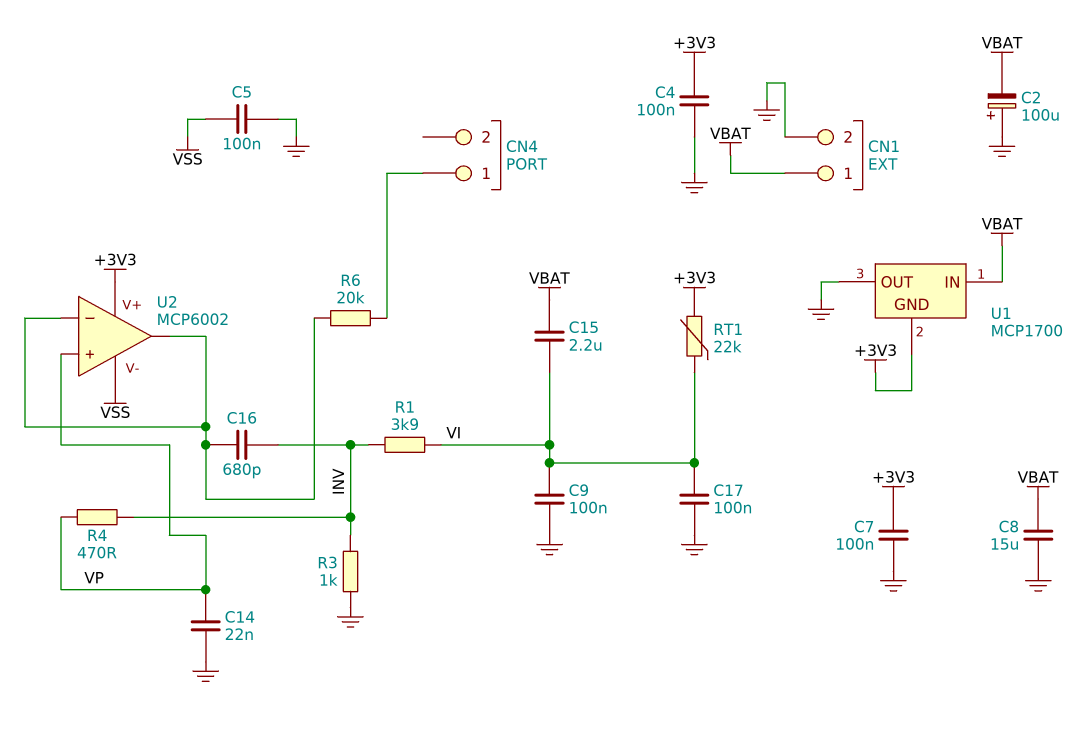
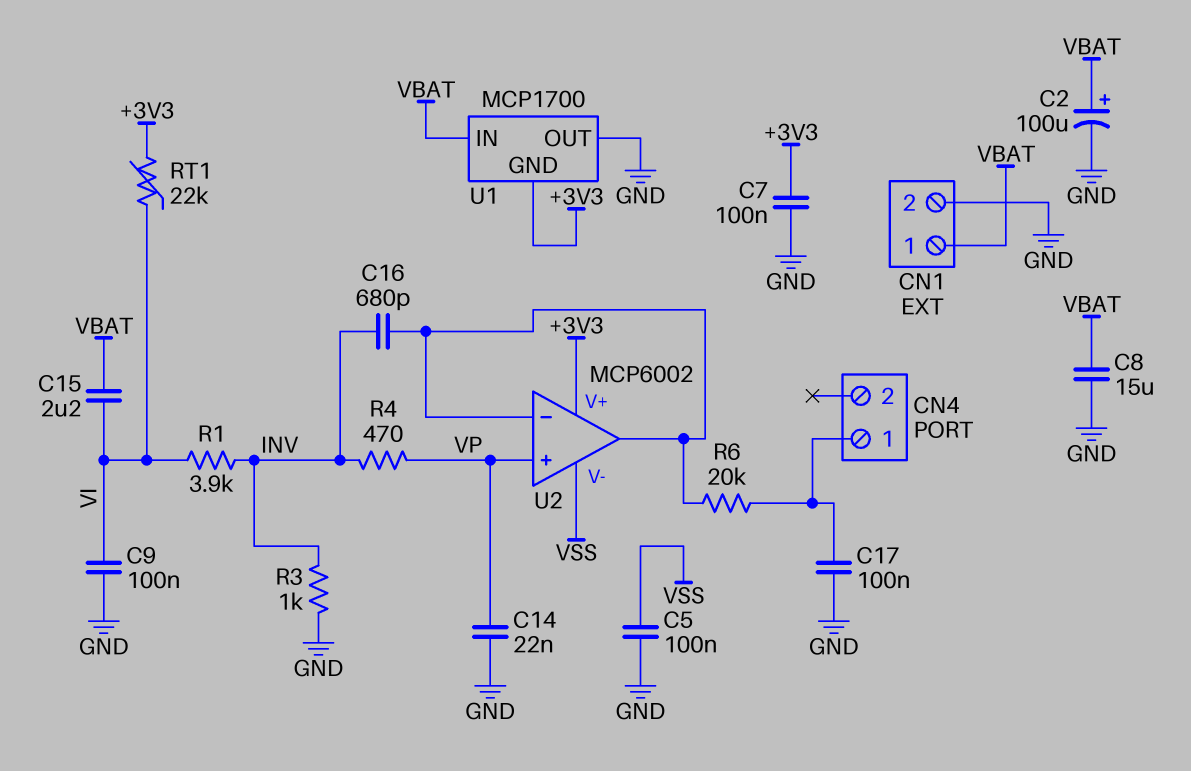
C2: 100uF (plus GND, minus VBAT) -> 100uF (plus VBAT, minus GND)
C4: 100nF (+3V3, GND) -> none
C17: 100nF (GND, VI) -> 100nF (CN4/1, GND)

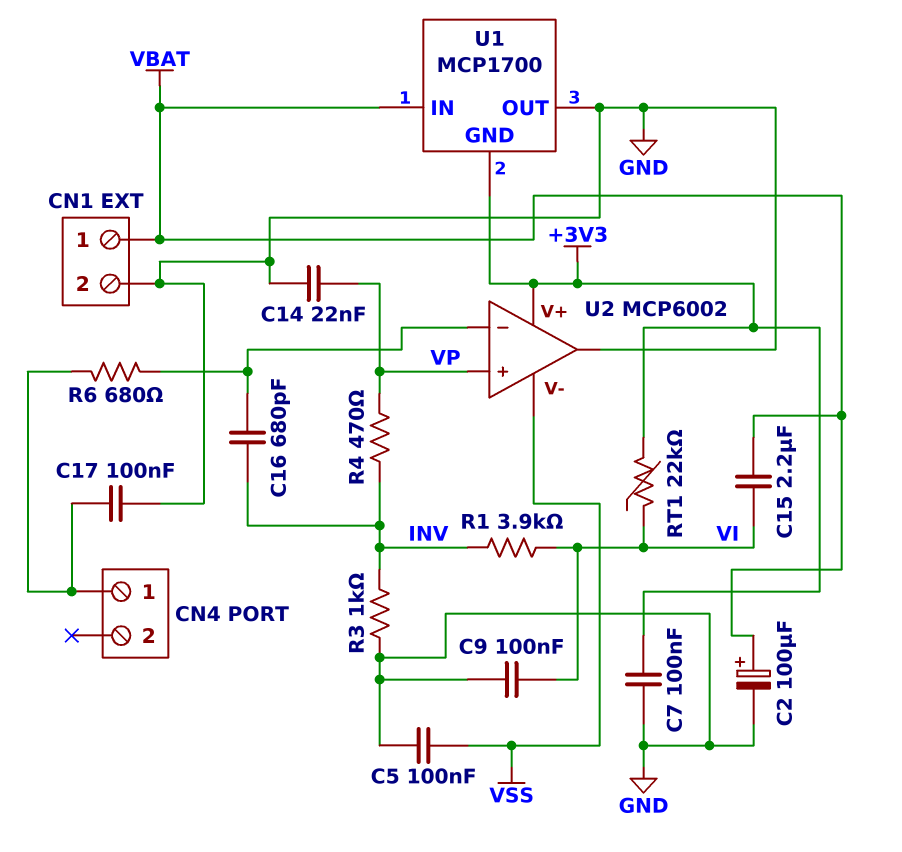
C8: 15uF (GND, VBAT) -> none
R6: 20k (CN4/1, U2/in-) -> 680 (CN4/1, U2/in-)
U2 pin out: U2/in- -> GND

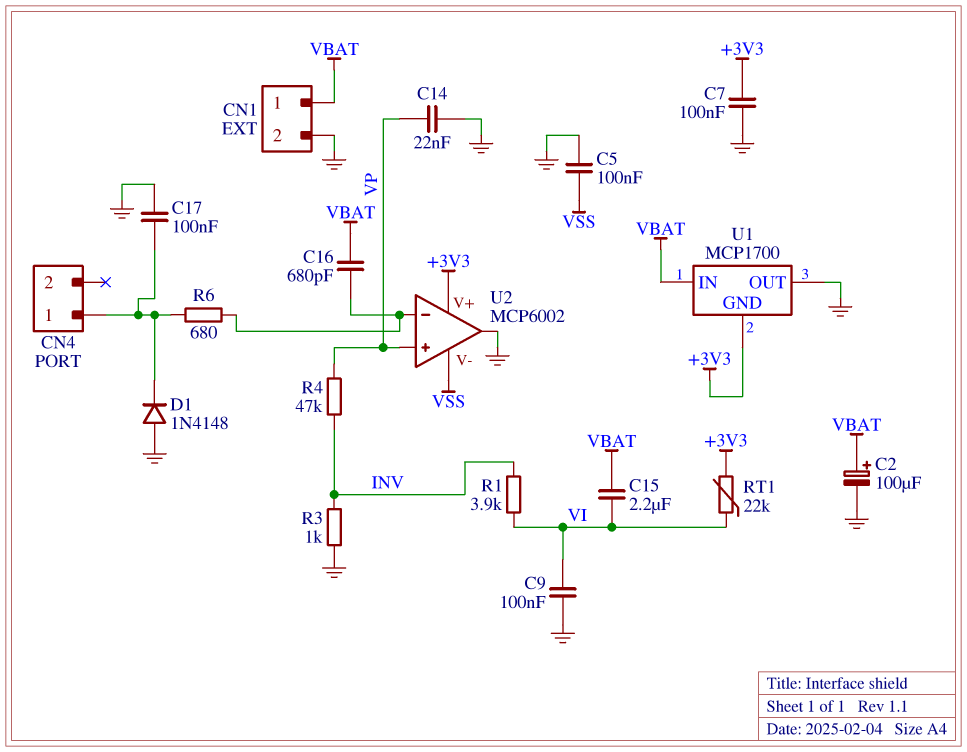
C16: 680pF (INV, U2/in-) -> 680pF (U2/in-, VBAT)
D1: none -> diode 1N4148 (A GND, K CN4/1)
R4: 470 (INV, VP) -> 47k (INV, VP)

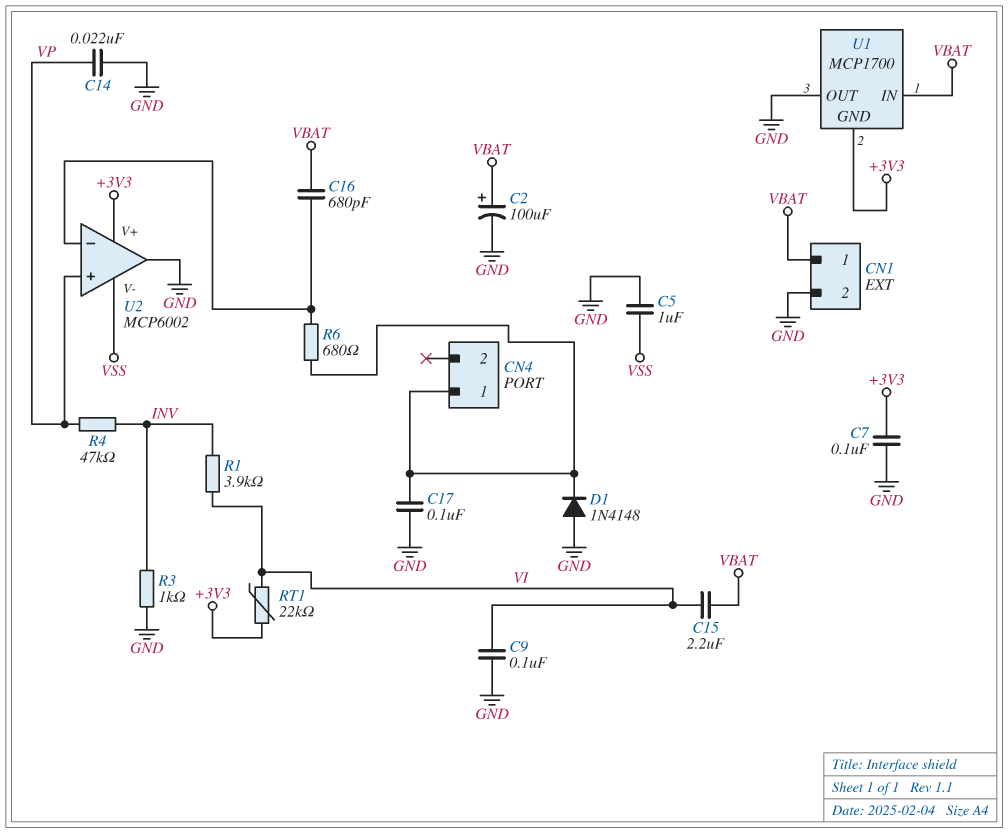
C5: 100nF (GND, VSS) -> 1uF (GND, VSS)

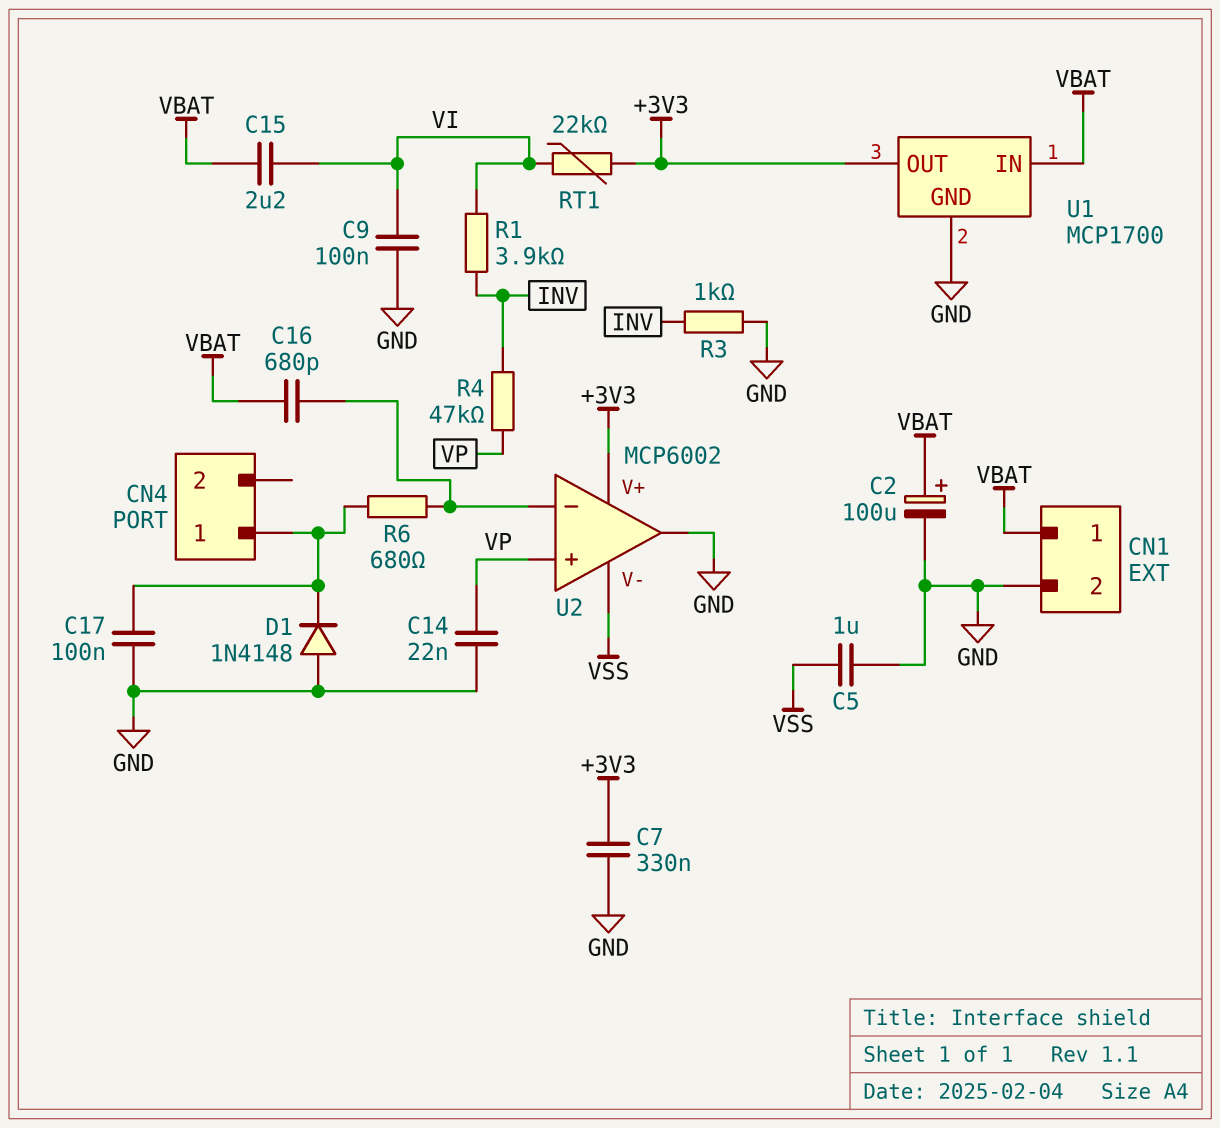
C7: 100nF (+3V3, GND) -> 330nF (+3V3, GND)
U1 pin GND: +3V3 -> GND
U1 pin OUT: GND -> +3V3

